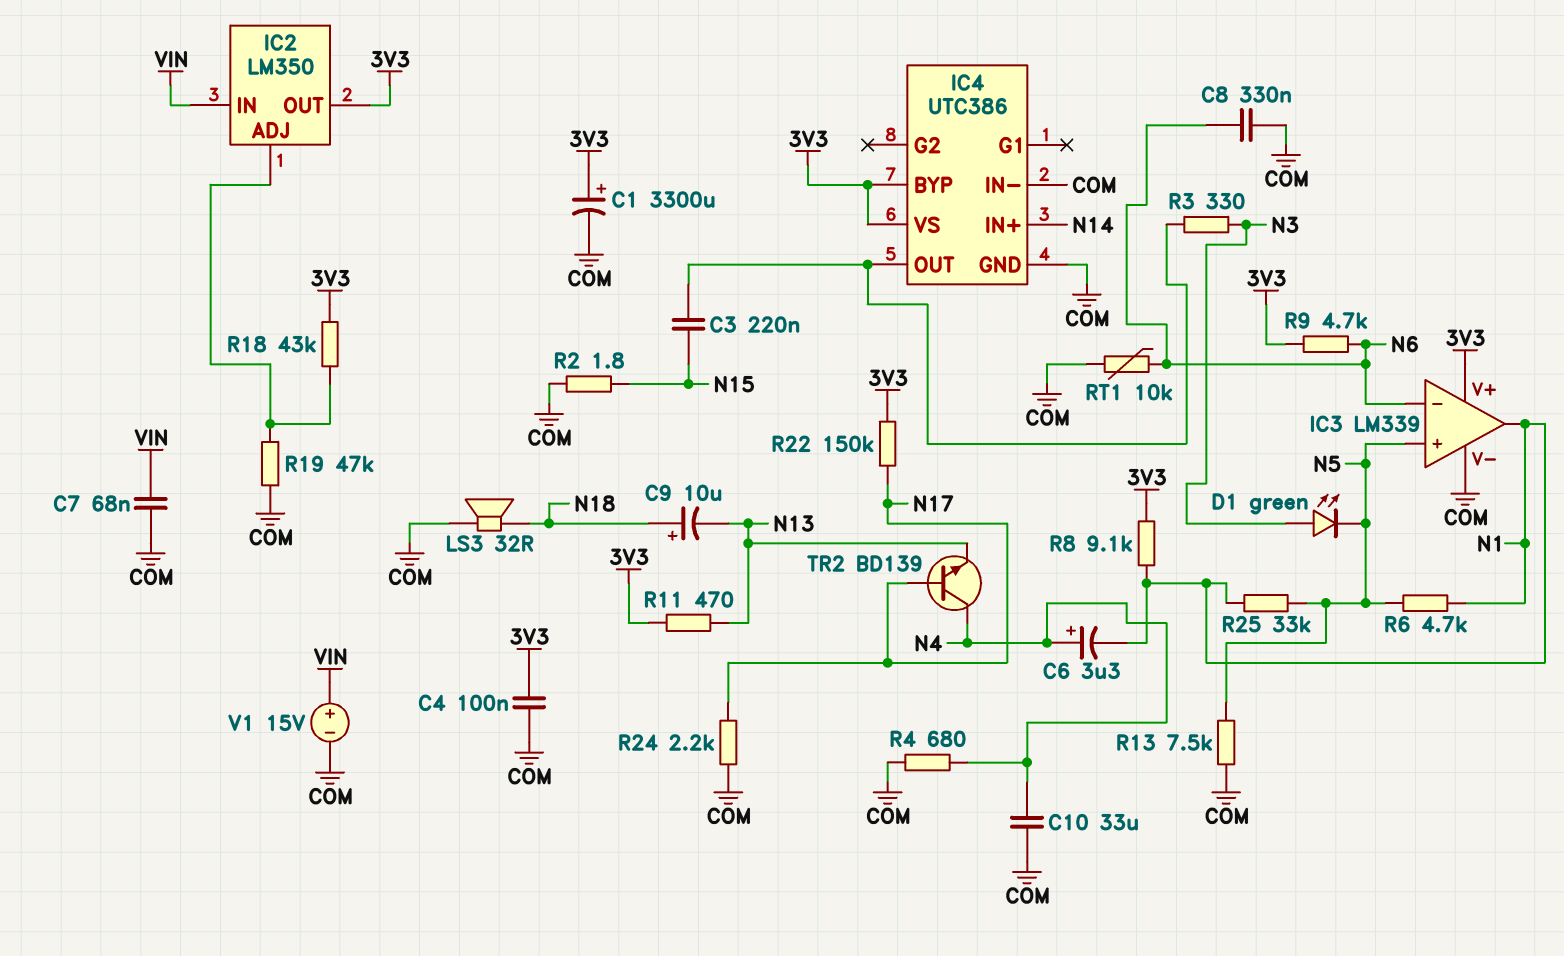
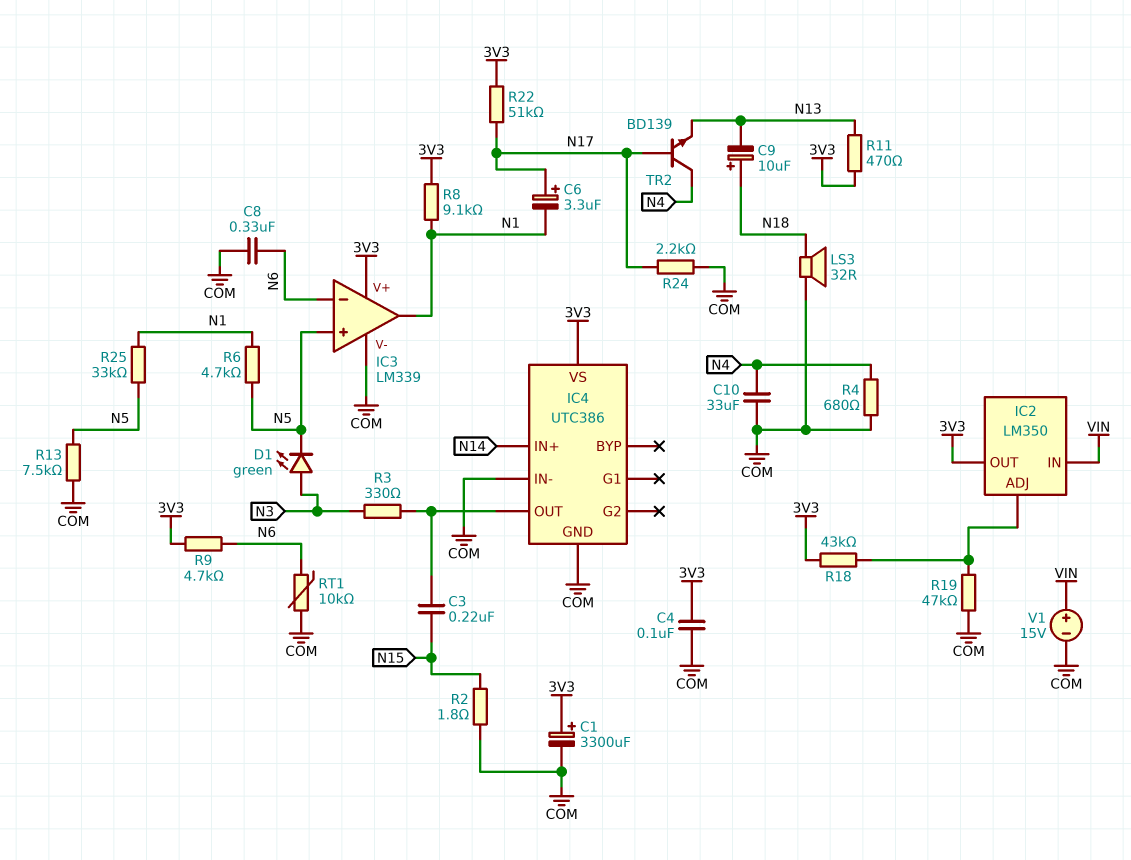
C6: 3.3uF (plus N4, minus N1) -> 3.3uF (plus N17, minus N1)
C7: 68nF (COM, VIN) -> none
IC4 pin BYP: 3V3 -> none
R22: 150k (3V3, N17) -> 51k (3V3, N17)

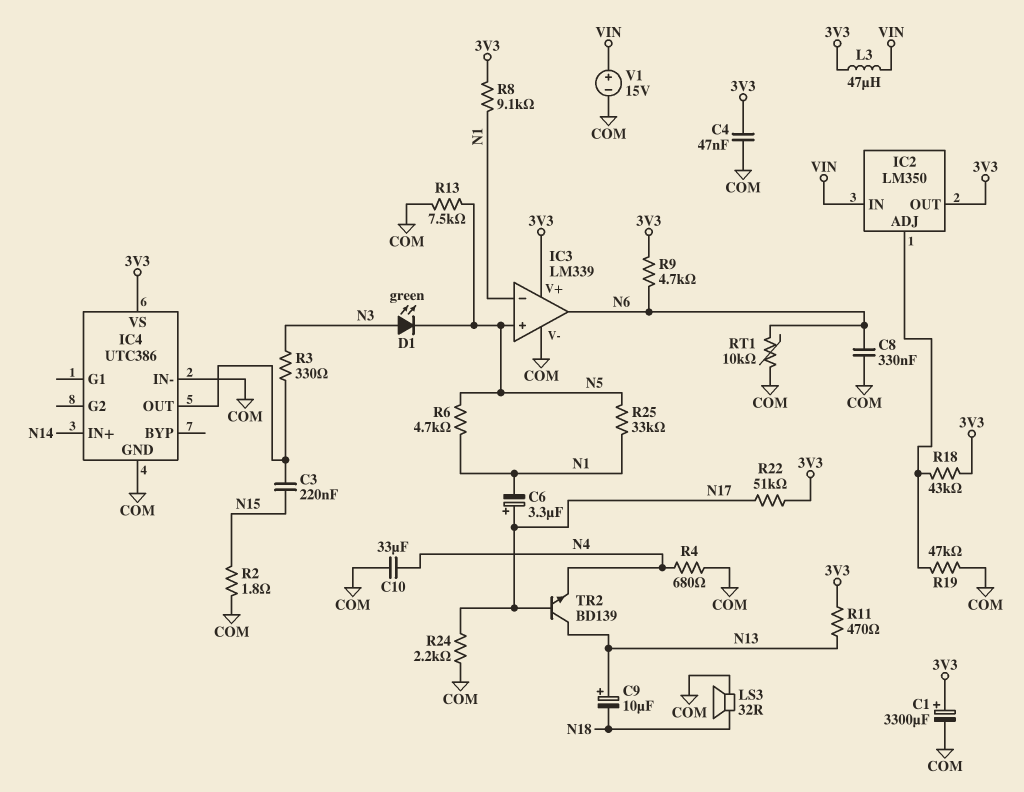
C4: 100nF (3V3, COM) -> 47nF (3V3, COM)
C9: 10uF (plus N18, minus N13) -> 10uF (plus N13, minus N18)
IC3 pin in-: N6 -> N1
IC3 pin out: N1 -> N6
L3: none -> 47uH (3V3, VIN)
TR2: NPN BD139 (B N17, C N4, E N13) -> NPN BD139 (B N17, C N13, E N4)

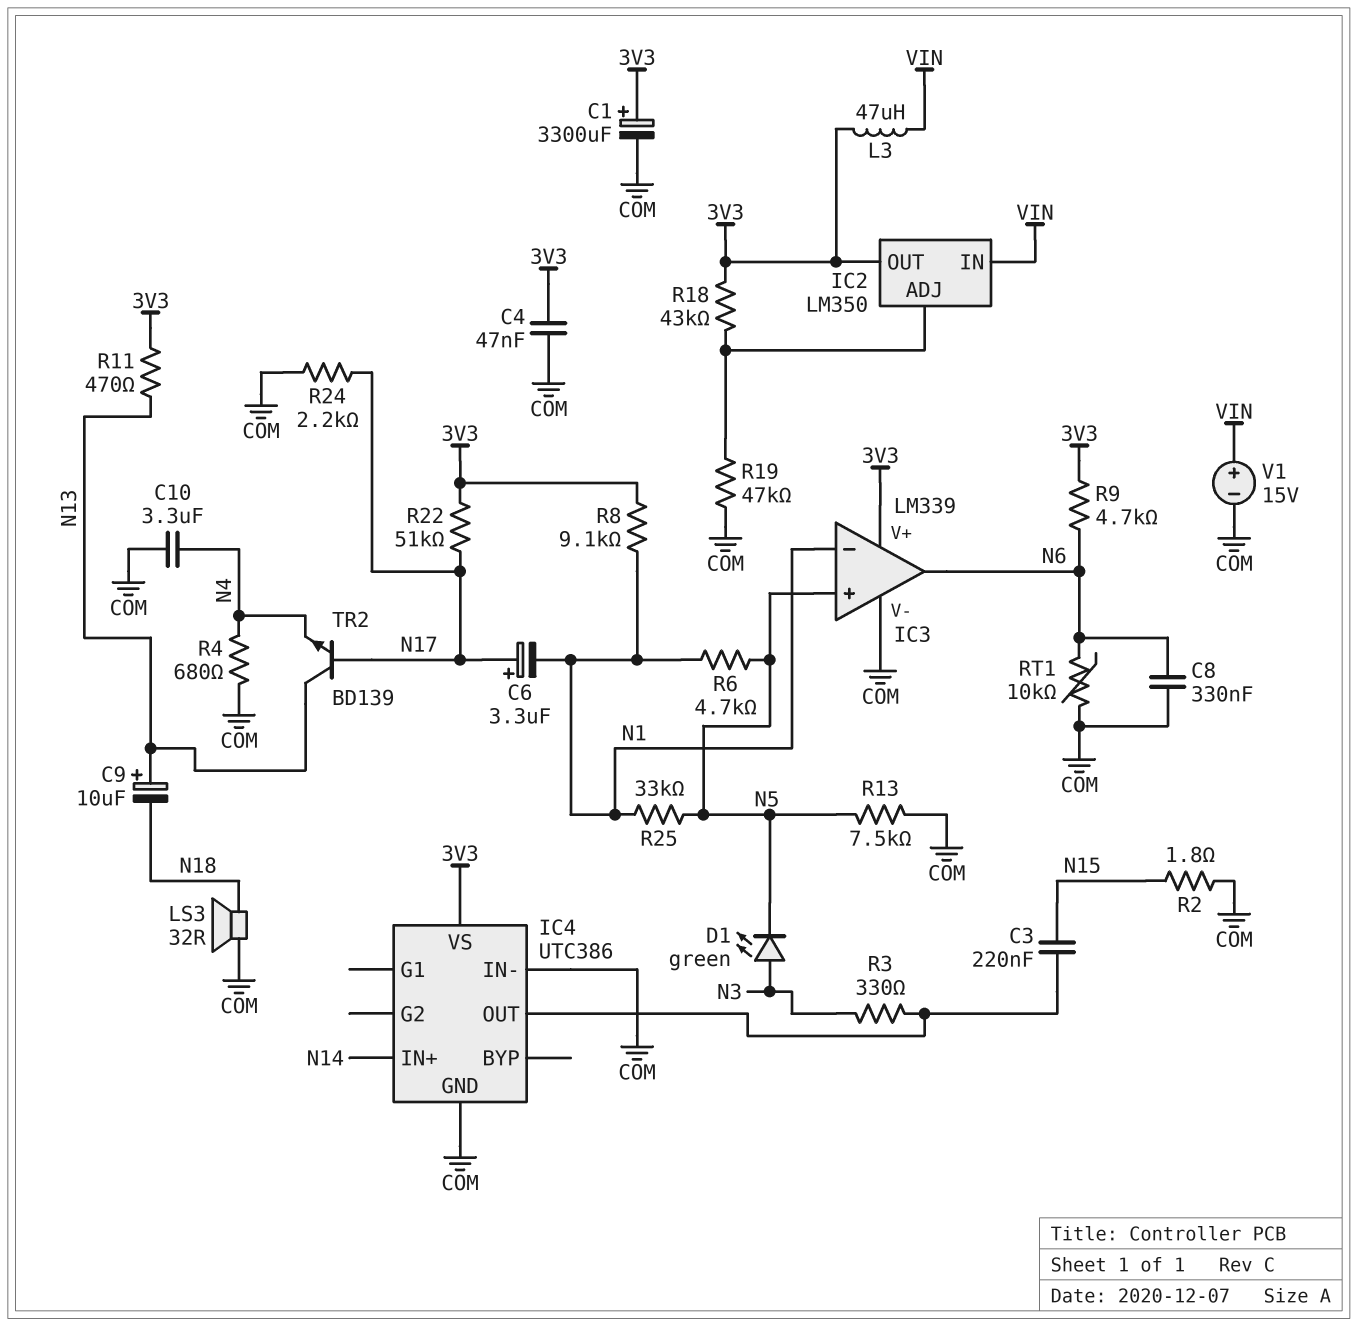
C10: 33uF (COM, N4) -> 3.3uF (COM, N4)

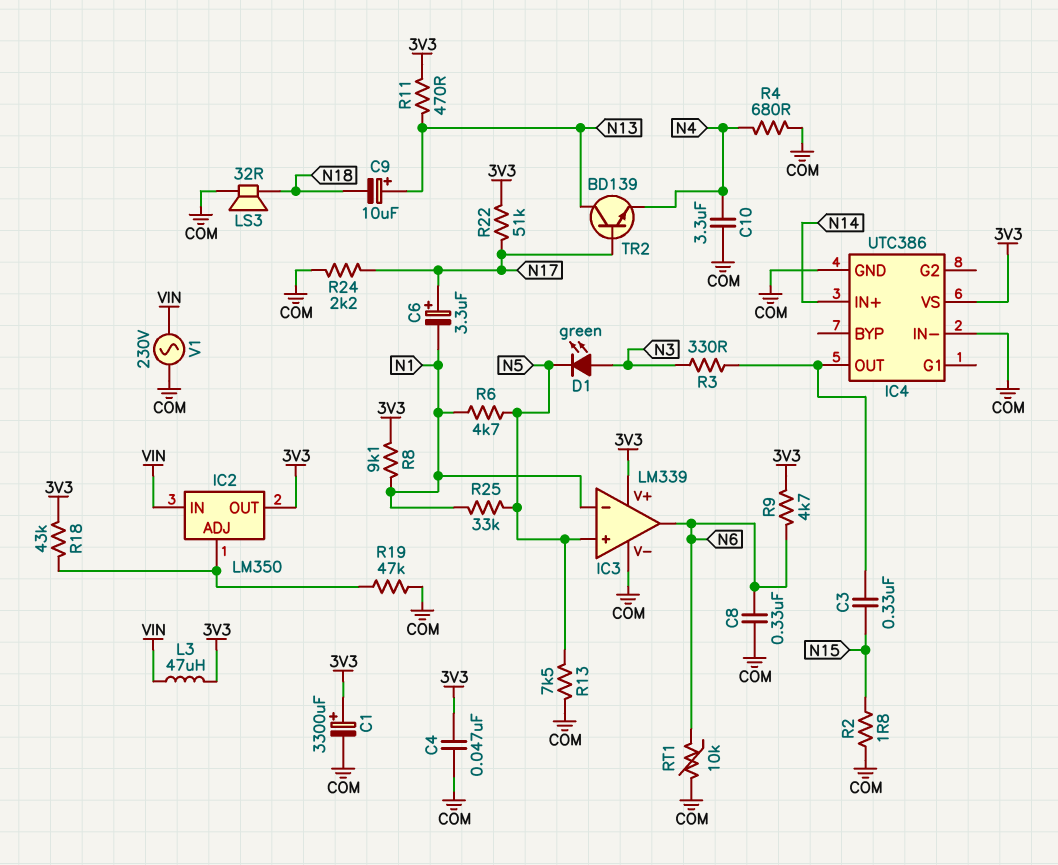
C3: 220nF (IC4/OUT, N15) -> 330nF (IC4/OUT, N15)
V1: 15V (plus VIN, minus COM) -> AC 230V (COM, VIN)

